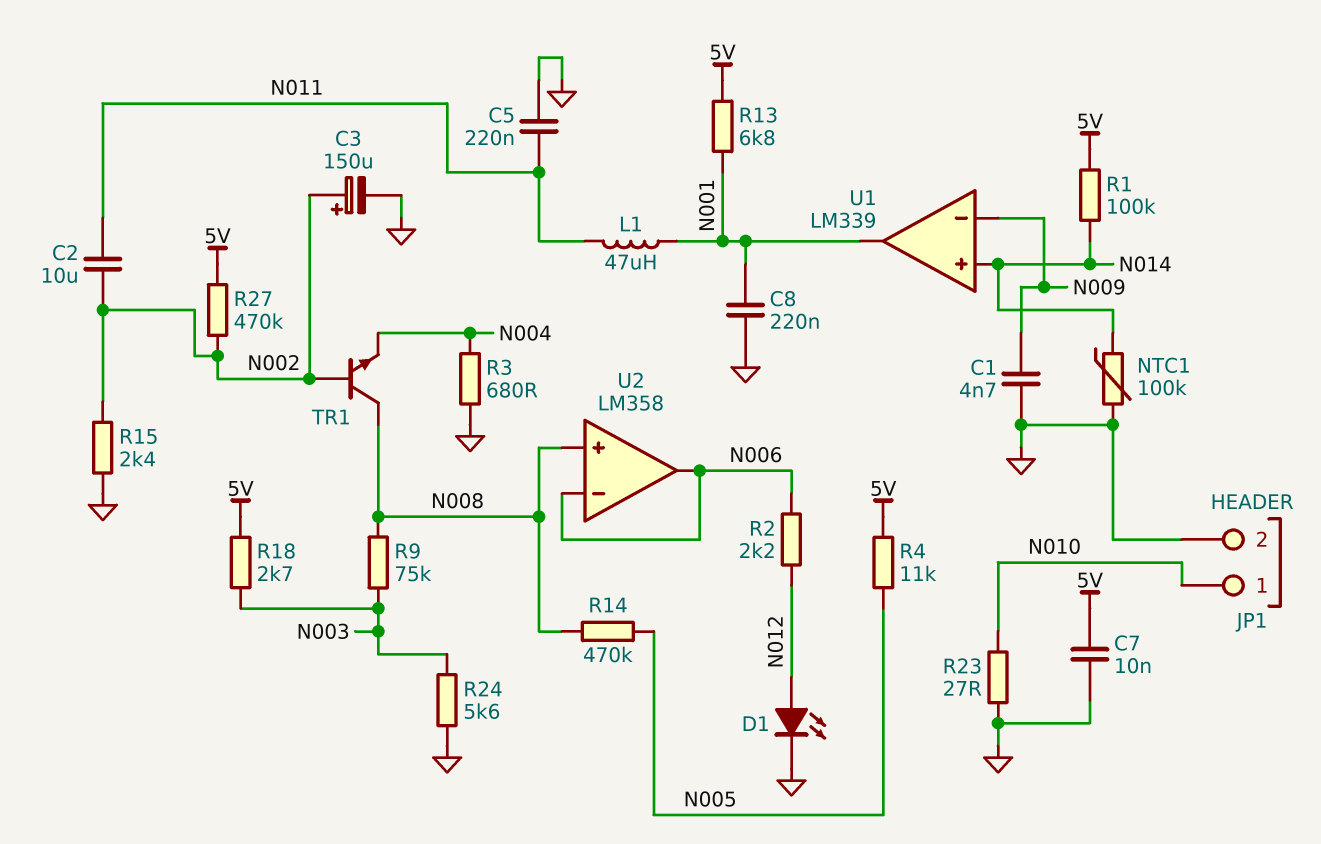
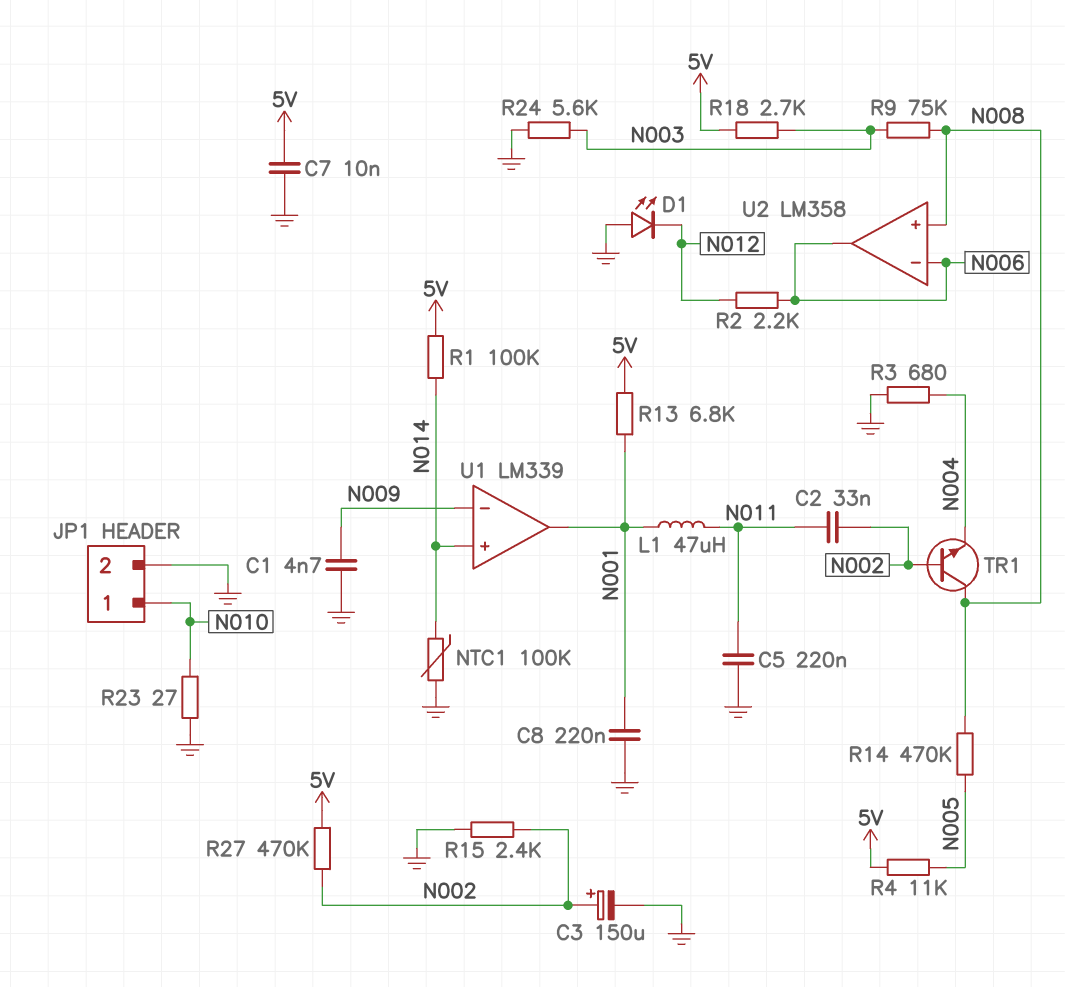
C2: 10uF (N002, N011) -> 33nF (N002, N011)
D1: LED (A N012, K GND) -> LED (A GND, K N012)

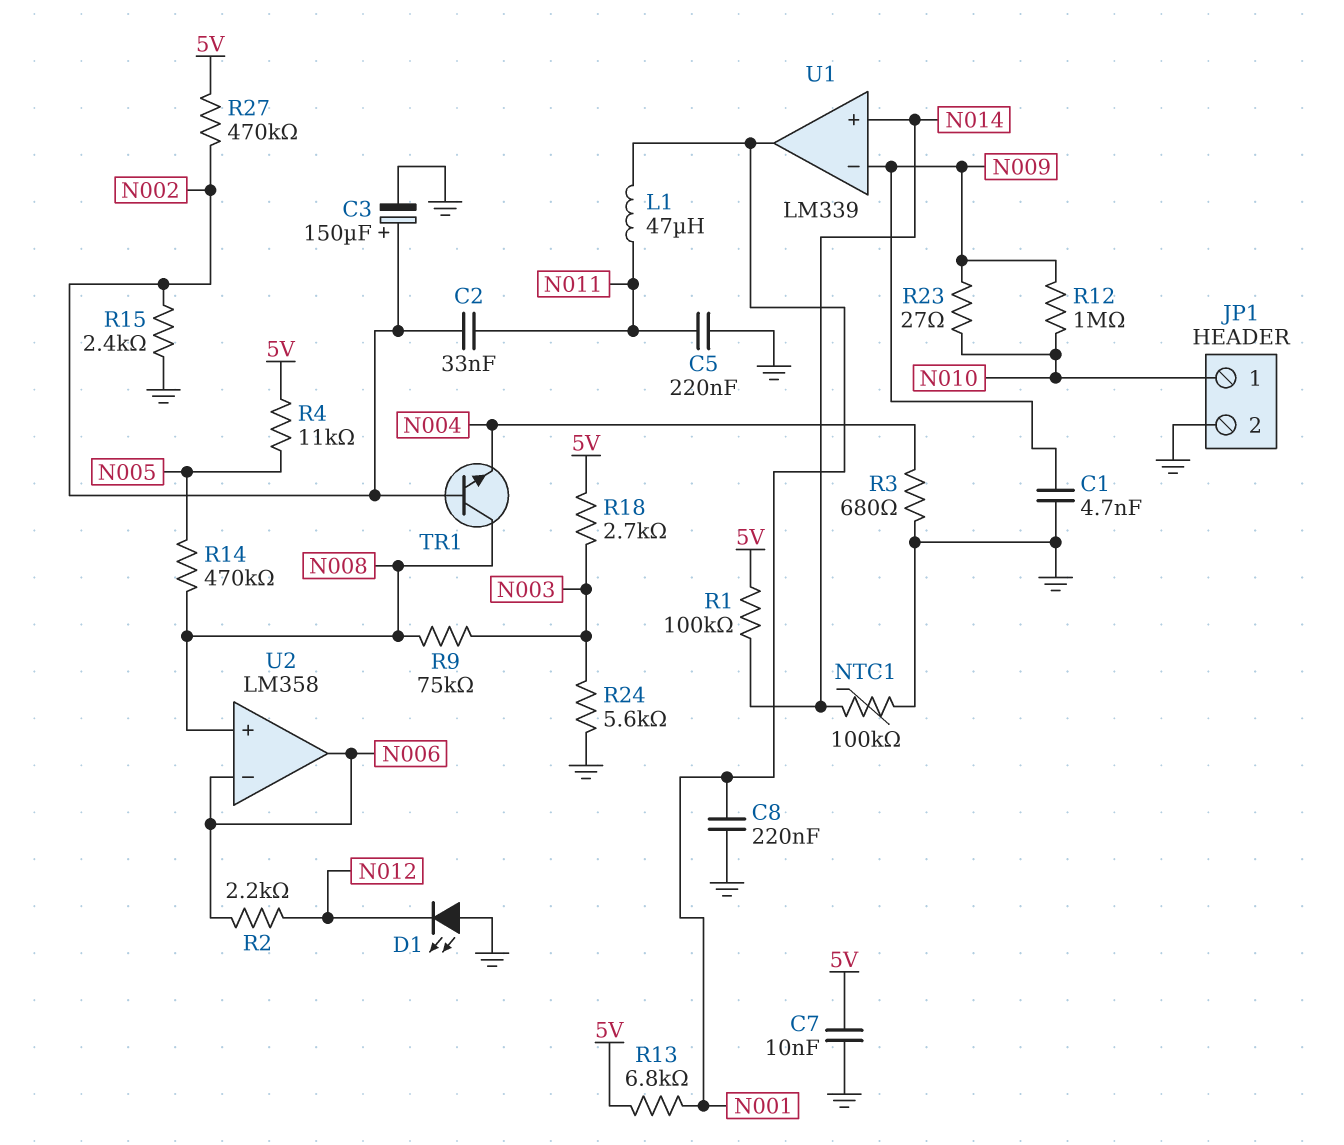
R12: none -> 1M (N009, N010)
R23: 27 (GND, N010) -> 27 (N009, N010)

